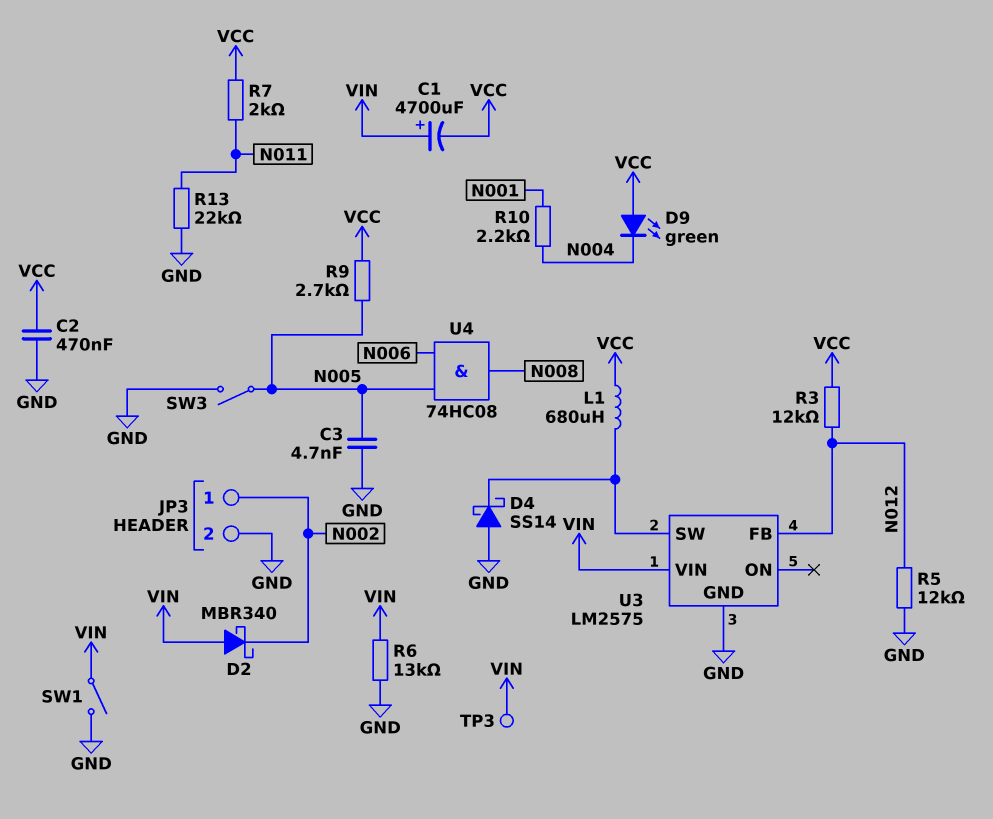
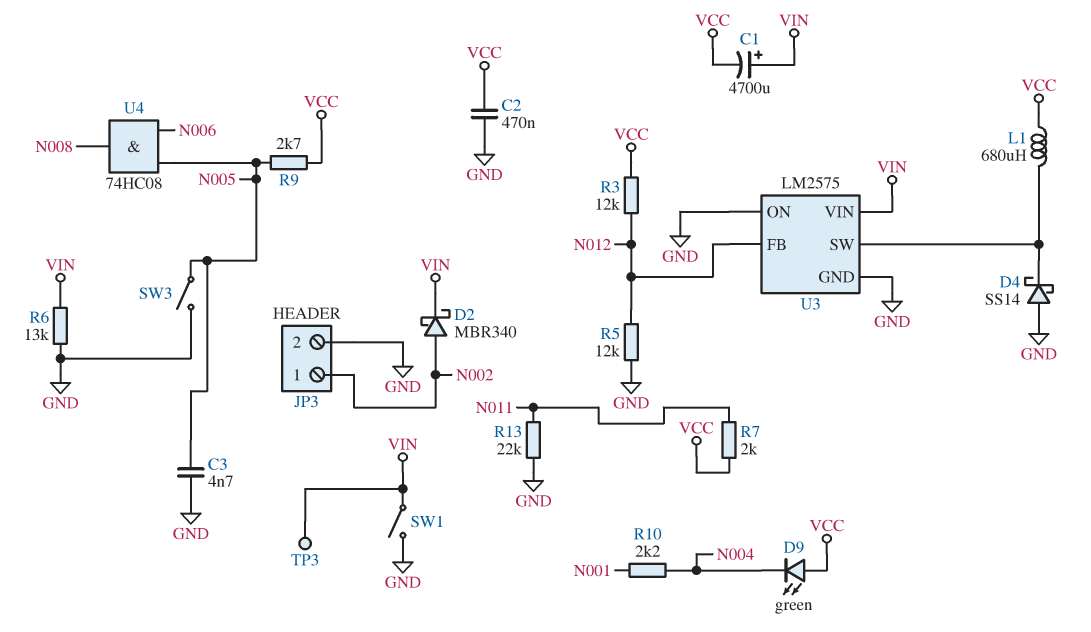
D2: schottky MBR340 (A VIN, K N002) -> schottky MBR340 (A N002, K VIN)
U3 pin ON: none -> GND

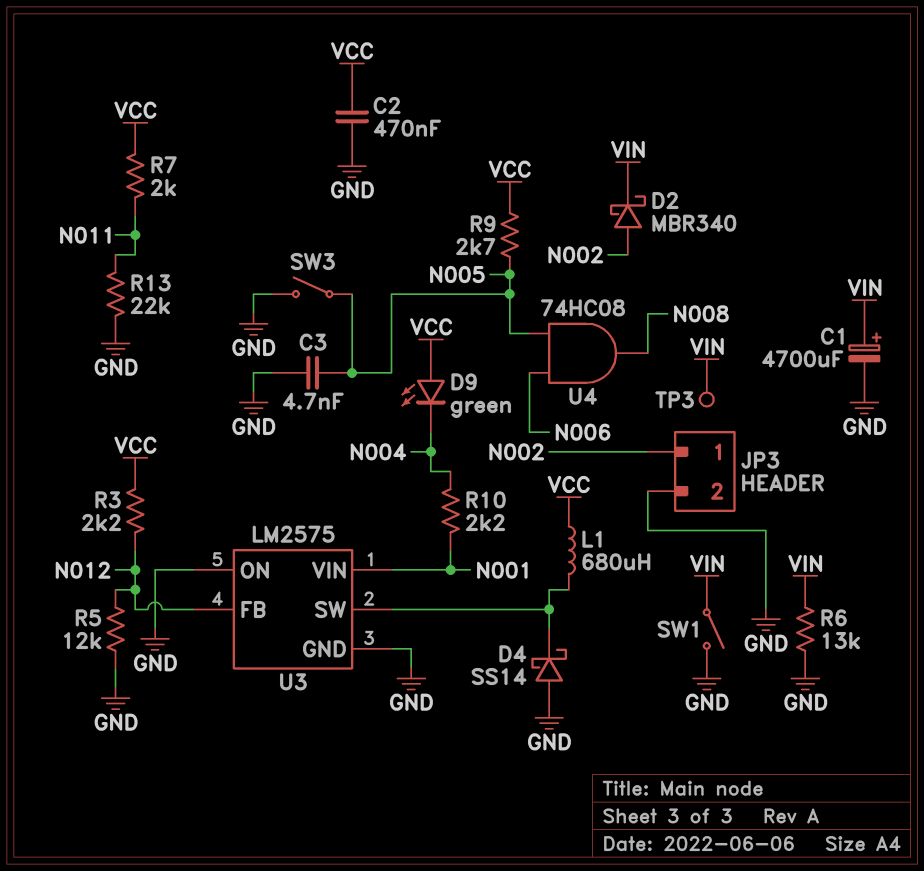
C1: 4700uF (plus VIN, minus VCC) -> 4700uF (plus VIN, minus GND)
R3: 12k (N012, VCC) -> 2.2k (N012, VCC)
U3 pin VIN: VIN -> N001

